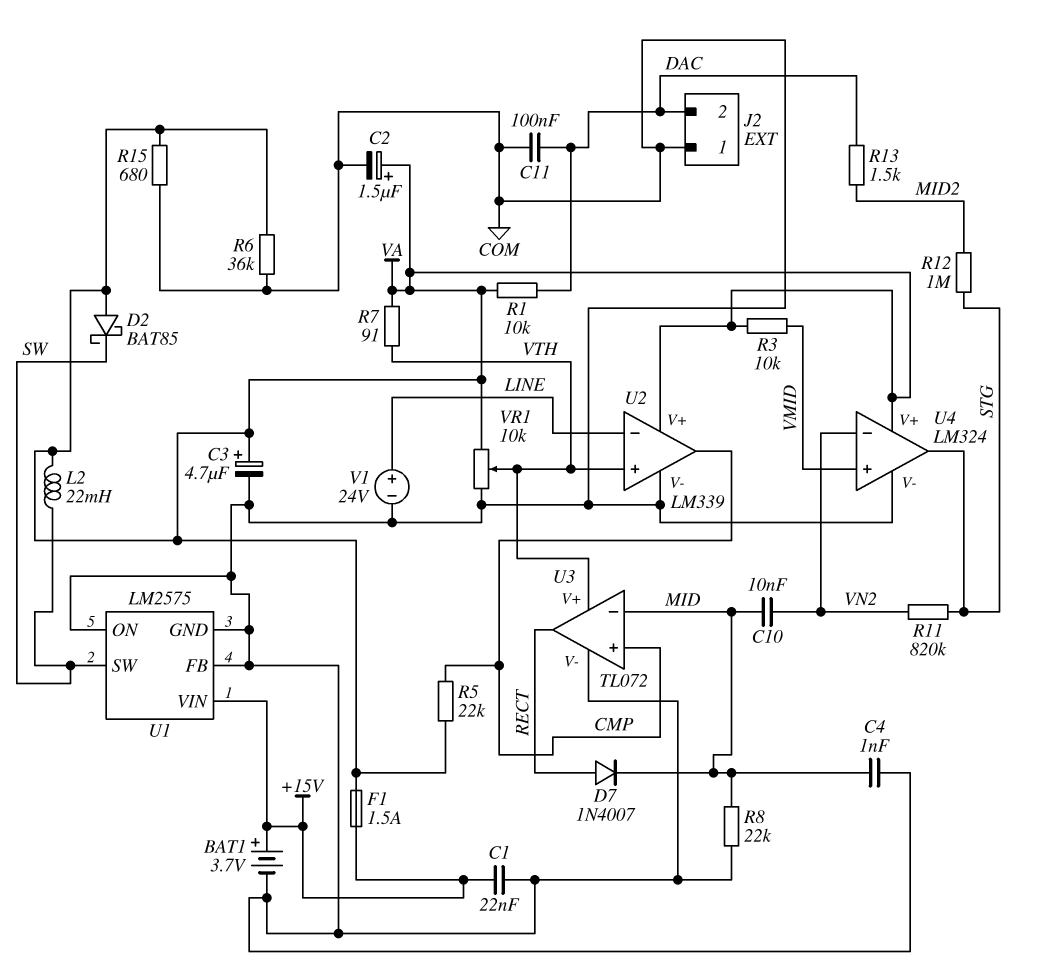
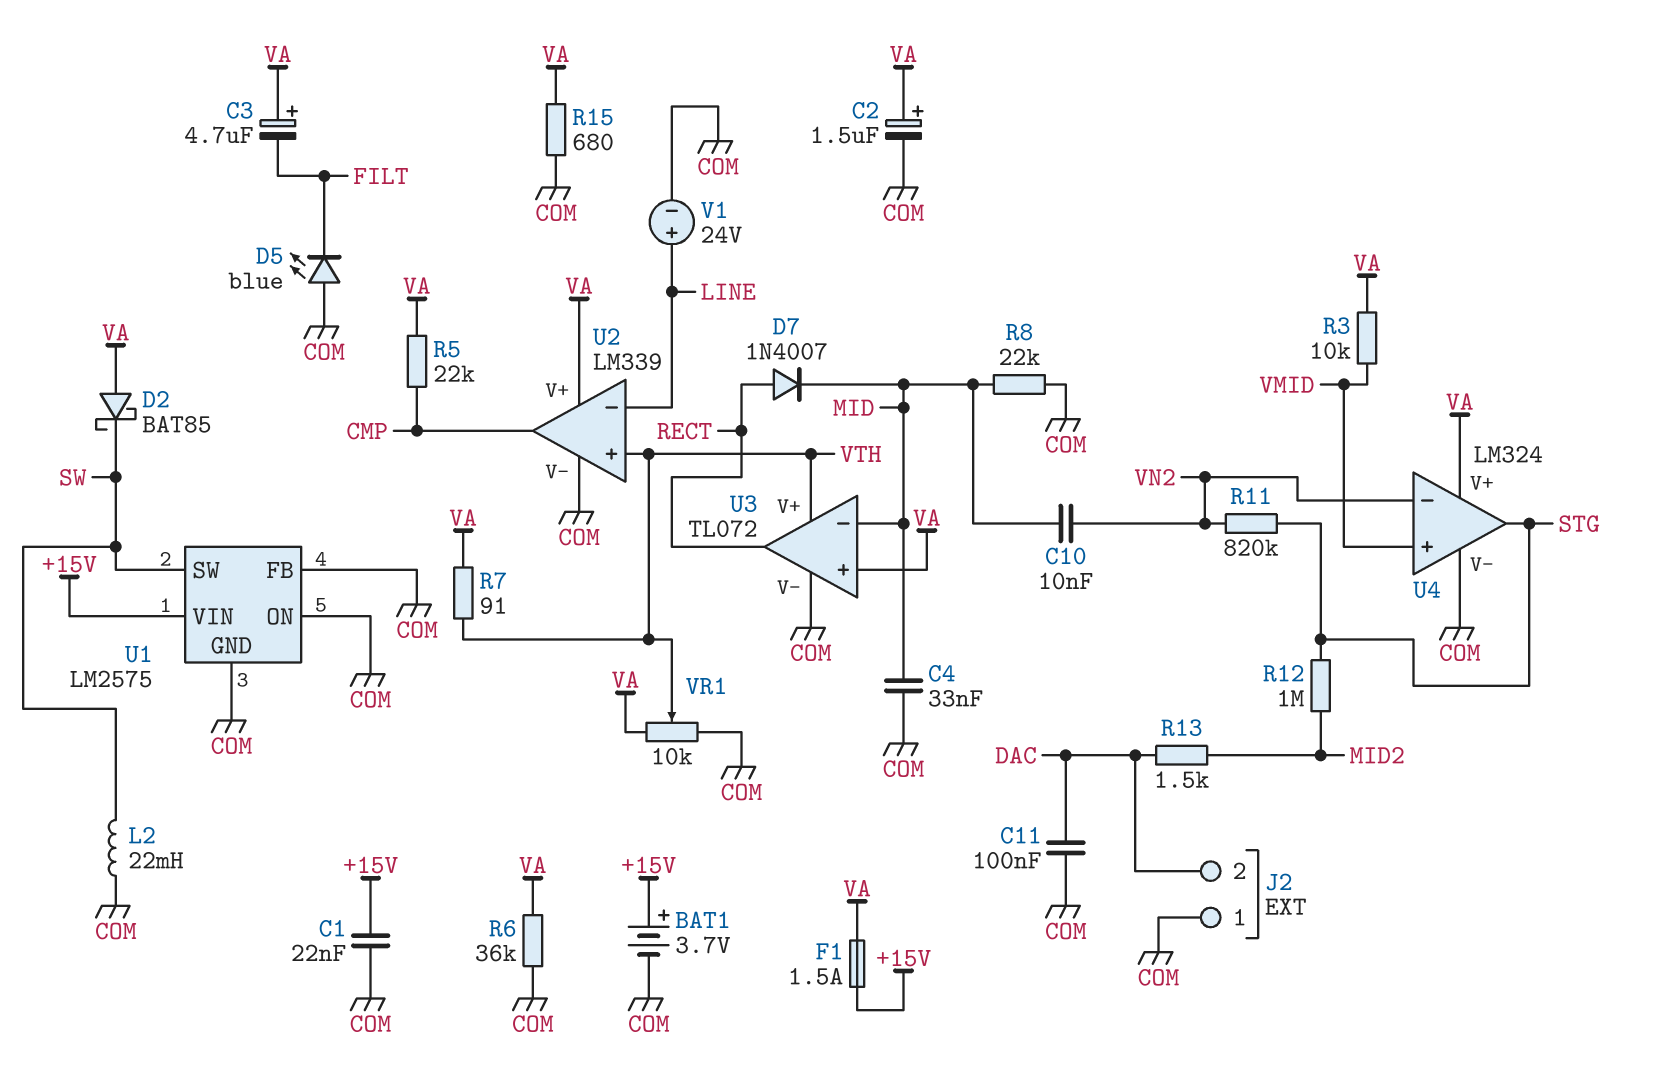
C3: 4.7uF (plus VA, minus COM) -> 4.7uF (plus VA, minus FILT)
C4: 1nF (COM, MID) -> 33nF (COM, MID)
D5: none -> LED blue (A COM, K FILT)
L2: 22mH (SW, VA) -> 22mH (COM, SW)
R1: 10k (DAC, VA) -> none
U3 pin in+: CMP -> VA

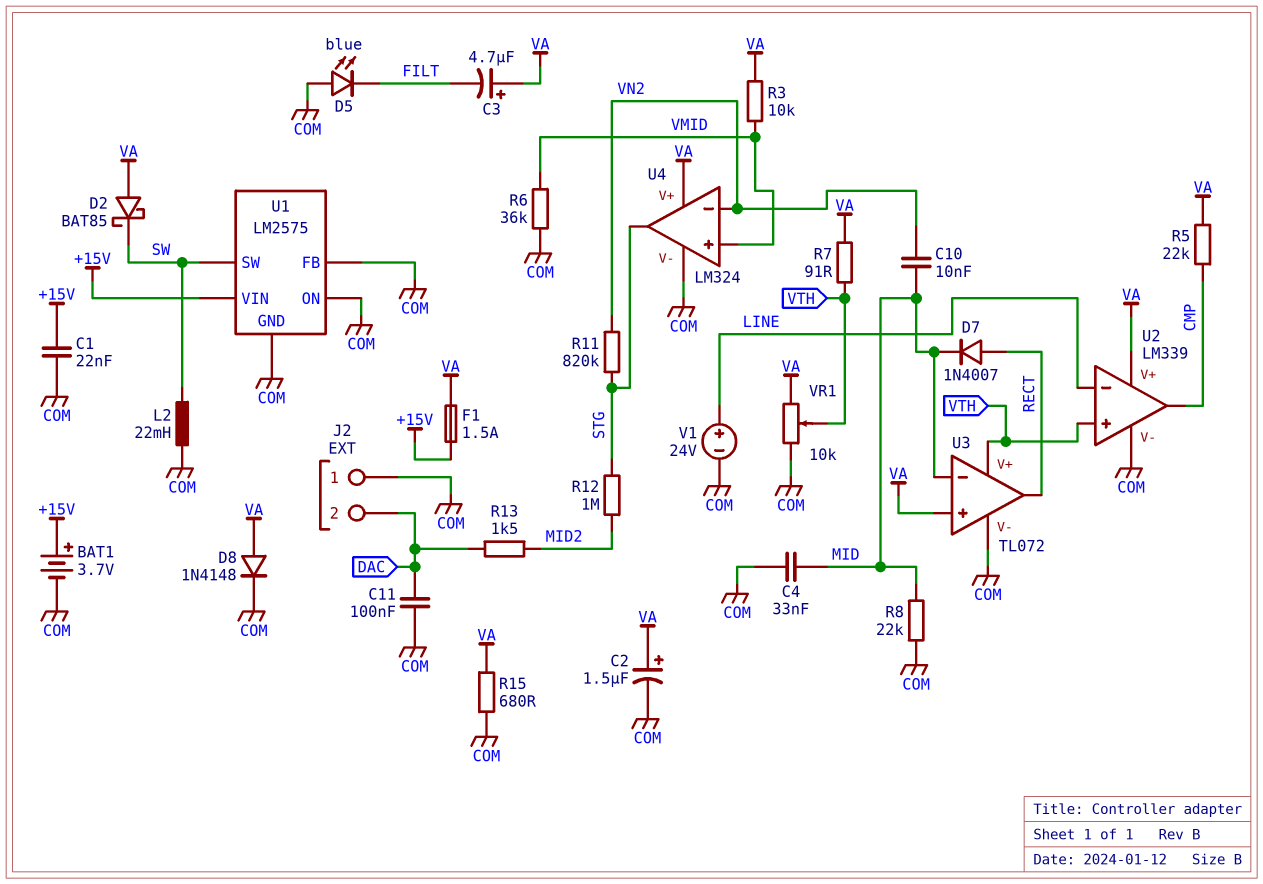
D8: none -> diode 1N4148 (A VA, K COM)
R6: 36k (COM, VA) -> 36k (COM, VMID)

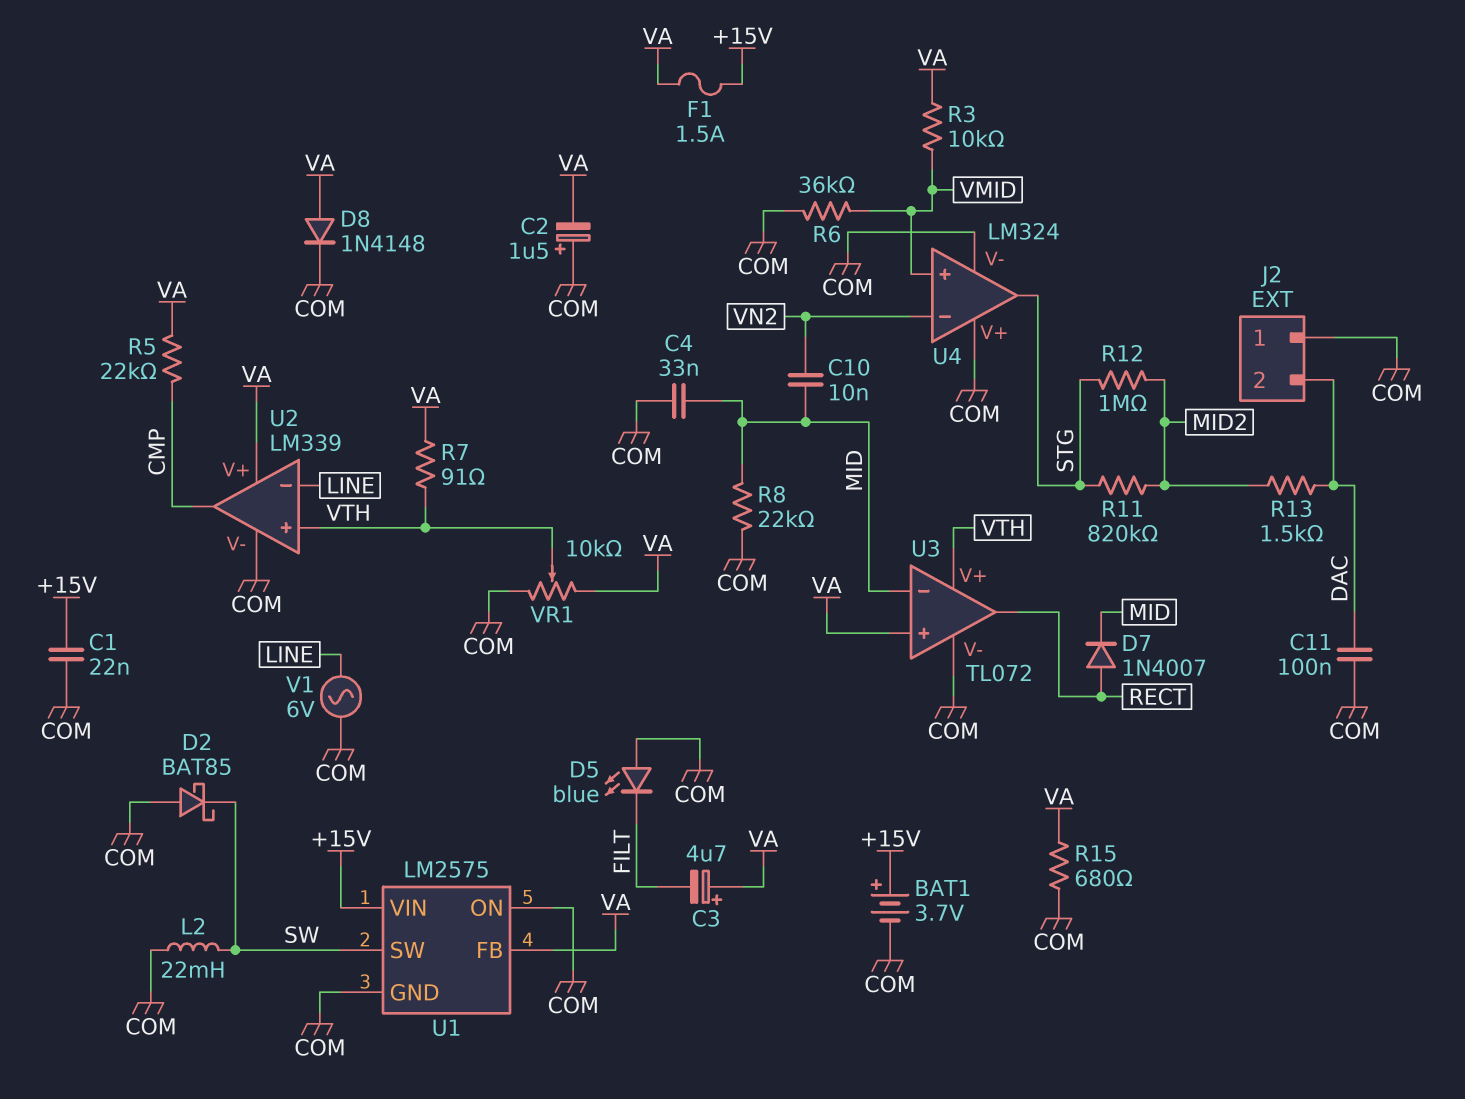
C2: 1.5uF (plus VA, minus COM) -> 1.5uF (plus COM, minus VA)
D2: schottky BAT85 (A VA, K SW) -> schottky BAT85 (A COM, K SW)
R11: 820k (STG, VN2) -> 820k (MID2, STG)
U1 pin FB: COM -> VA
U4 pin V+: VA -> COM
V1: 24V (plus LINE, minus COM) -> AC 6V (COM, LINE)

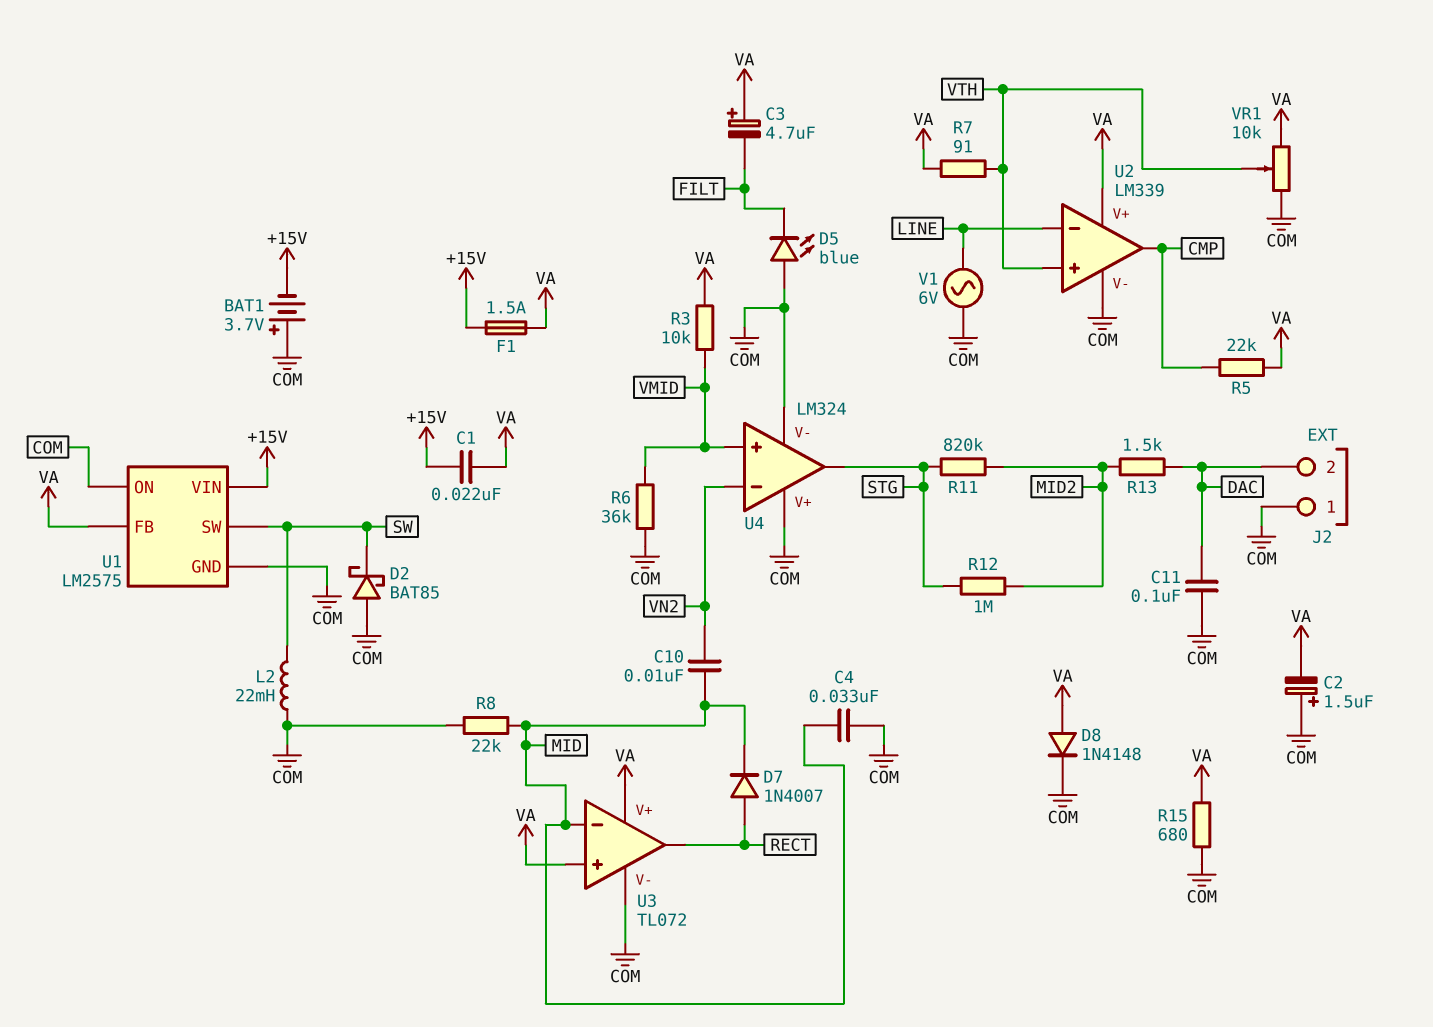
BAT1: 3.7V (plus +15V, minus COM) -> 3.7V (plus COM, minus +15V)
C1: 22nF (+15V, COM) -> 22nF (+15V, VA)
U3 pin V+: VTH -> VA

